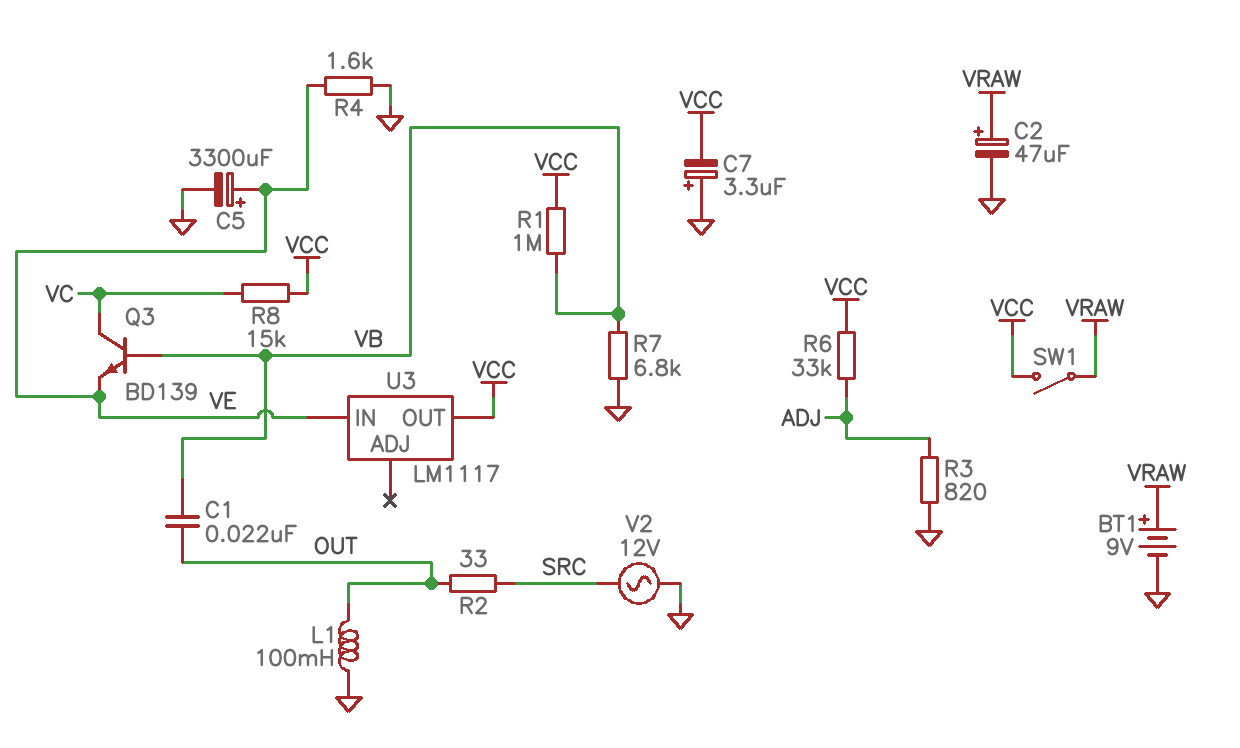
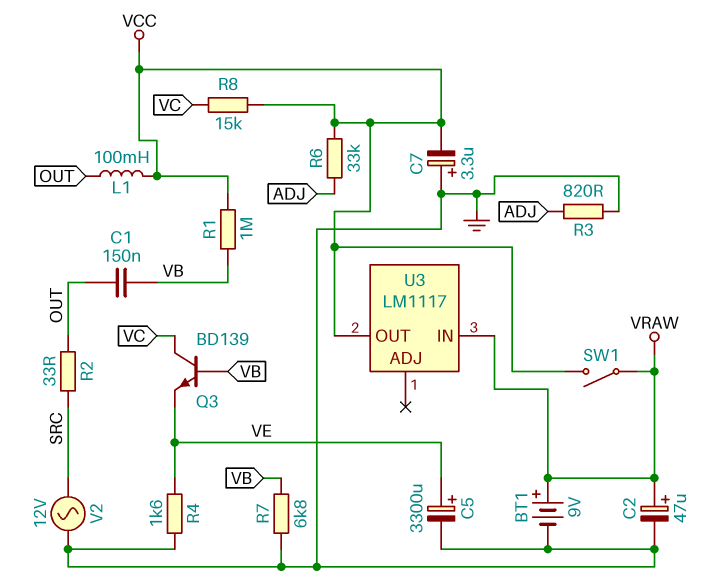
C1: 22nF (OUT, VB) -> 150nF (OUT, VB)
L1: 100mH (GND, OUT) -> 100mH (OUT, VCC)
U3 pin IN: VE -> VRAW

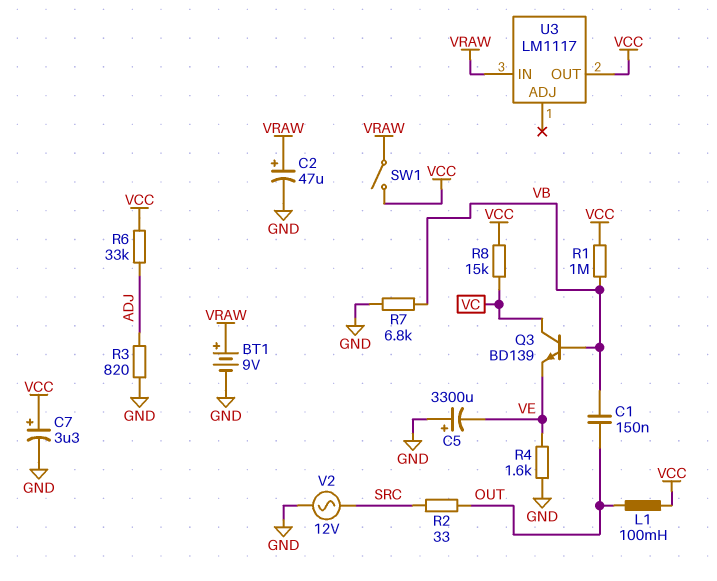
C5: 3300uF (plus VE, minus GND) -> 3300uF (plus GND, minus VE)
C7: 3.3uF (plus GND, minus VCC) -> 3.3uF (plus VCC, minus GND)

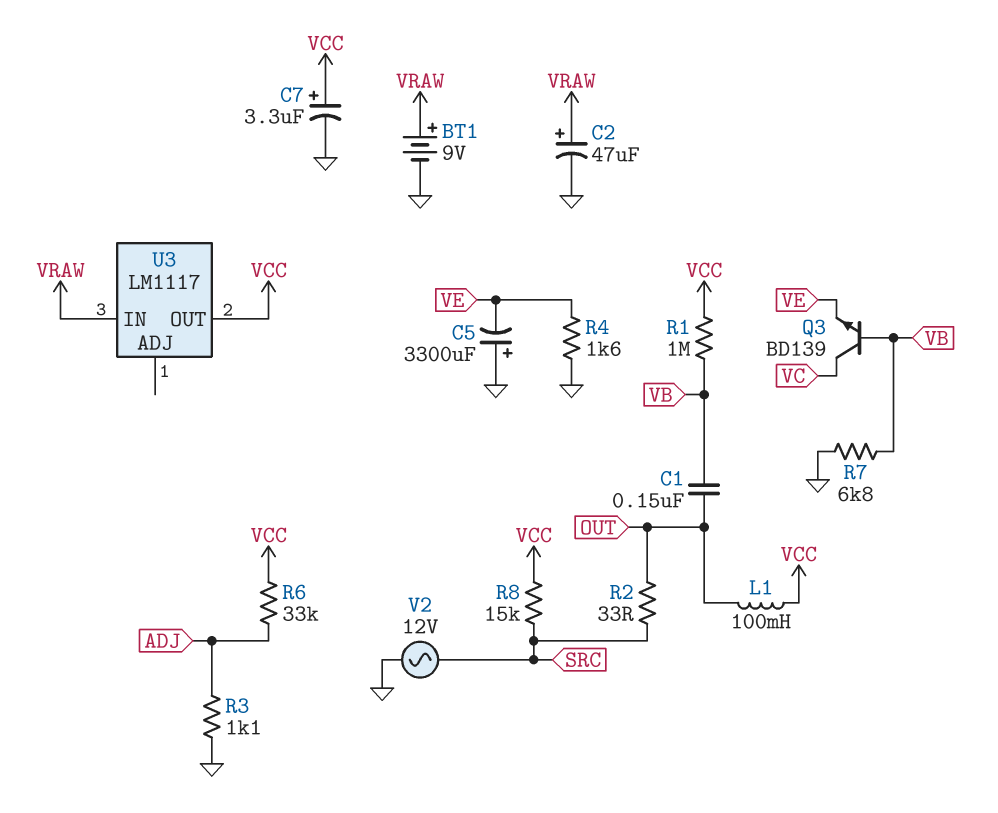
R3: 820 (ADJ, GND) -> 1.1k (ADJ, GND)
R8: 15k (VC, VCC) -> 15k (SRC, VCC)
SW1: switch (VCC, VRAW) -> none

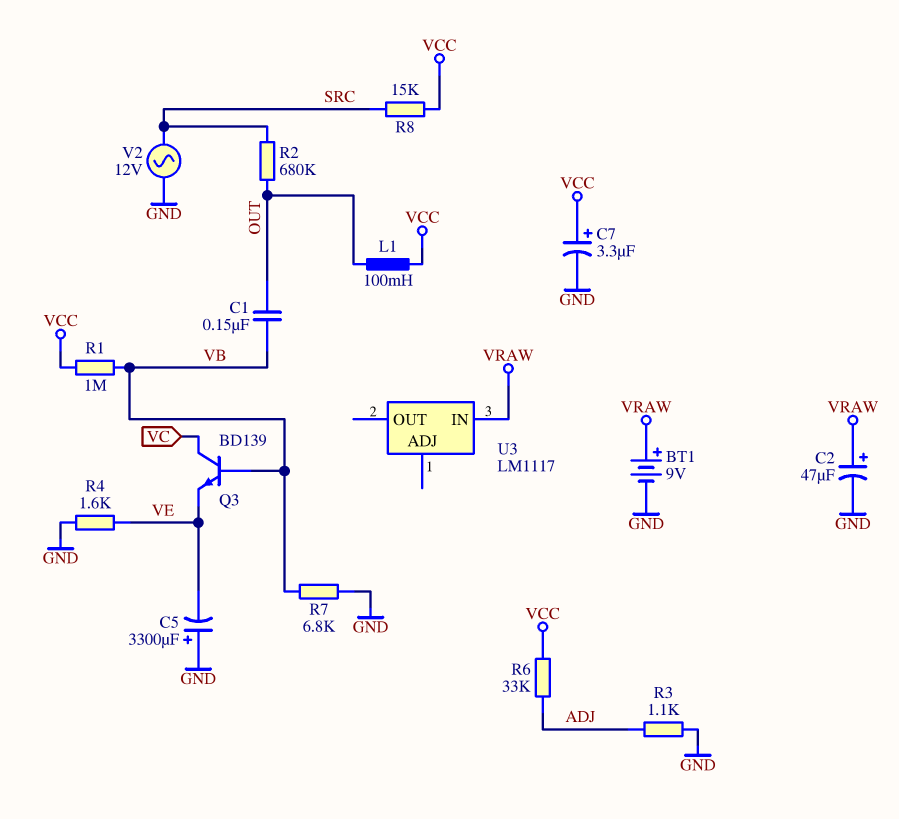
R2: 33 (OUT, SRC) -> 680k (OUT, SRC)
U3 pin OUT: VCC -> none

